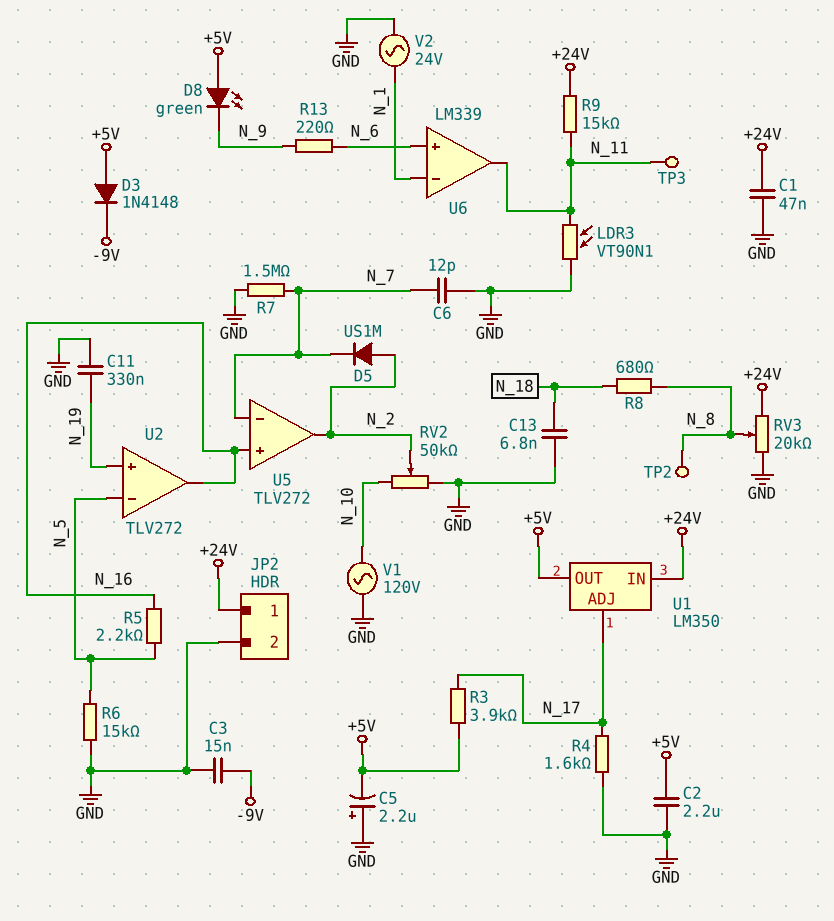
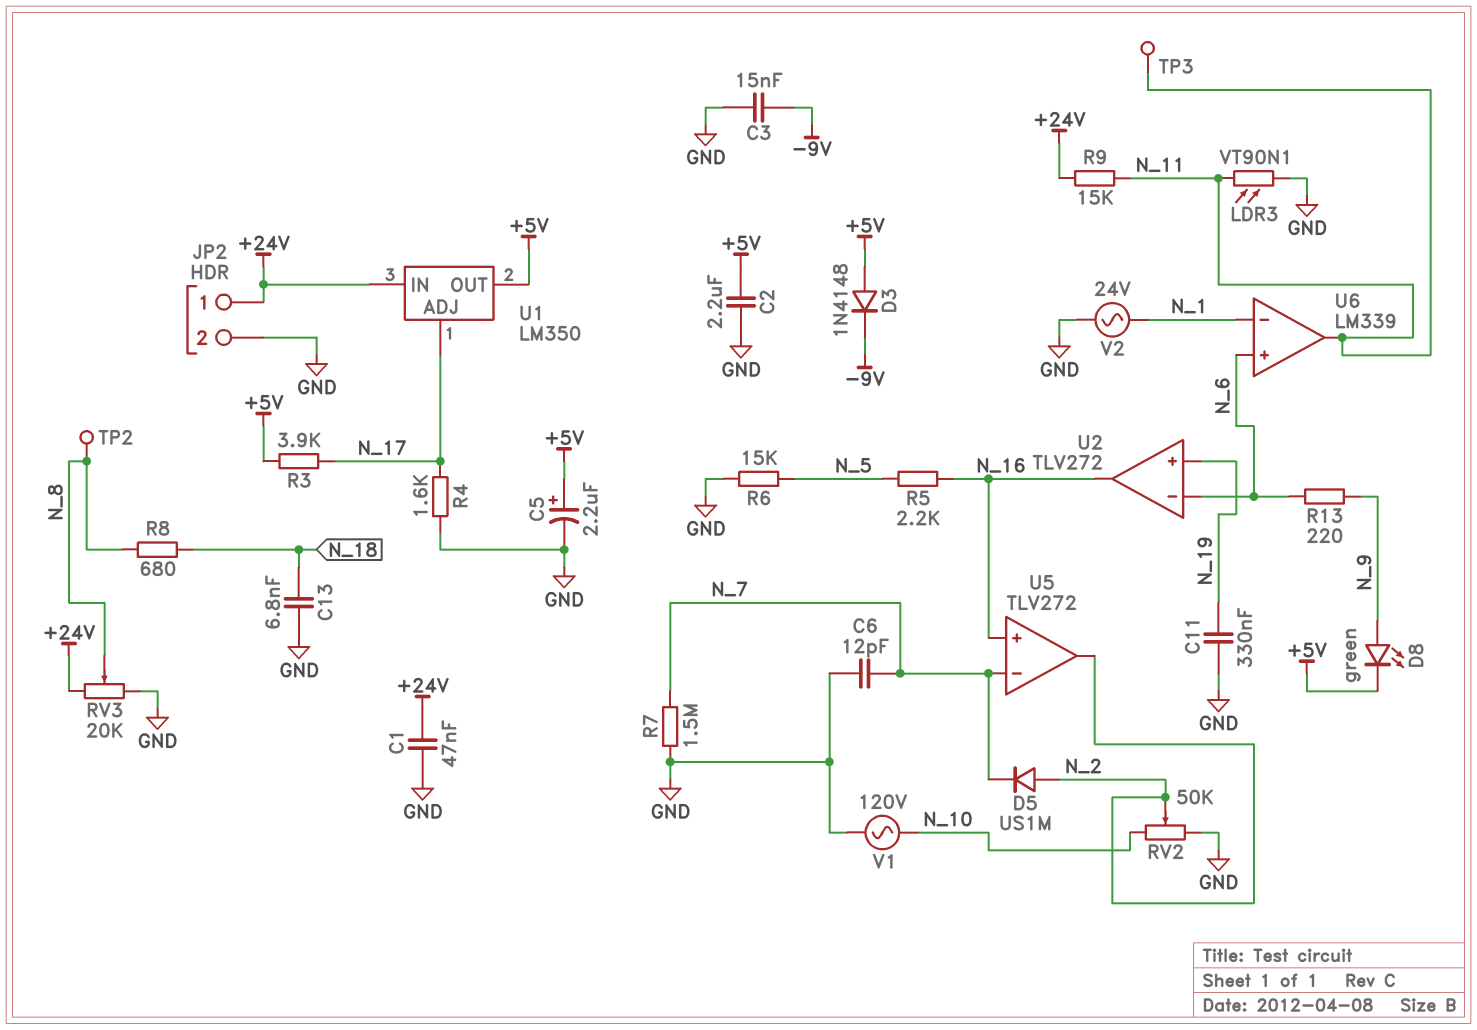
C5: 2.2uF (plus GND, minus +5V) -> 2.2uF (plus +5V, minus GND)
D8: LED green (A +5V, K N_9) -> LED green (A N_9, K +5V)
U2 pin in-: N_5 -> N_6

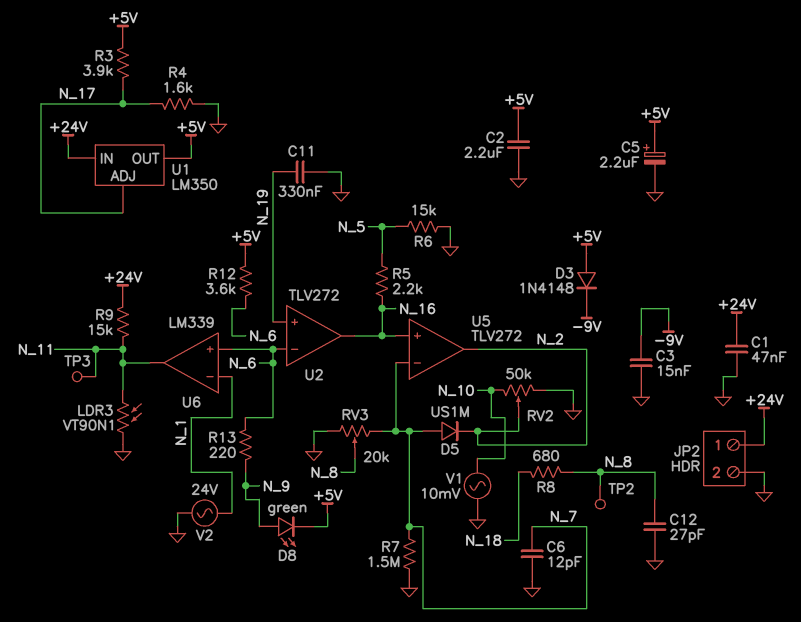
C12: none -> 27pF (GND, N_8)
C13: 6.8nF (GND, N_18) -> none
D5: diode US1M (A N_2, K N_7) -> diode US1M (A N_7, K N_2)
R12: none -> 3.6k (+5V, N_6)
RV3: 20k (+24V, GND, wiper N_8) -> 20k (GND, N_7, wiper N_8)
V1: AC 120V (GND, N_10) -> AC 10mV (GND, N_10)

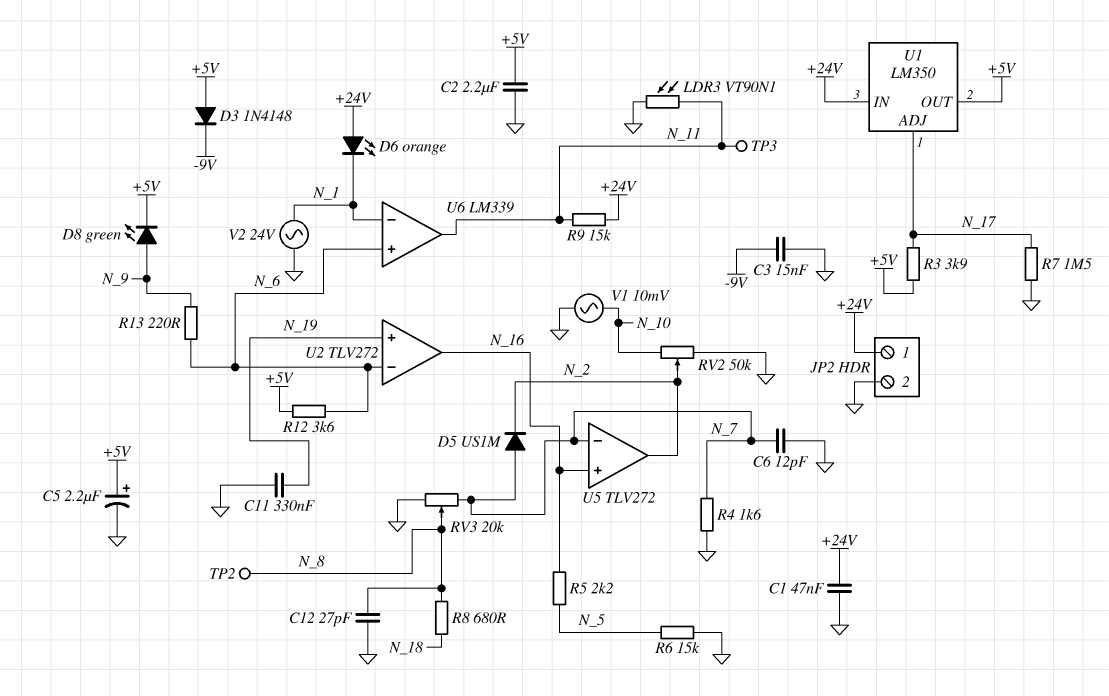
D6: none -> LED orange (A +24V, K N_1)
R4: 1.6k (GND, N_17) -> 1.6k (GND, N_7)
R7: 1.5M (GND, N_7) -> 1.5M (GND, N_17)

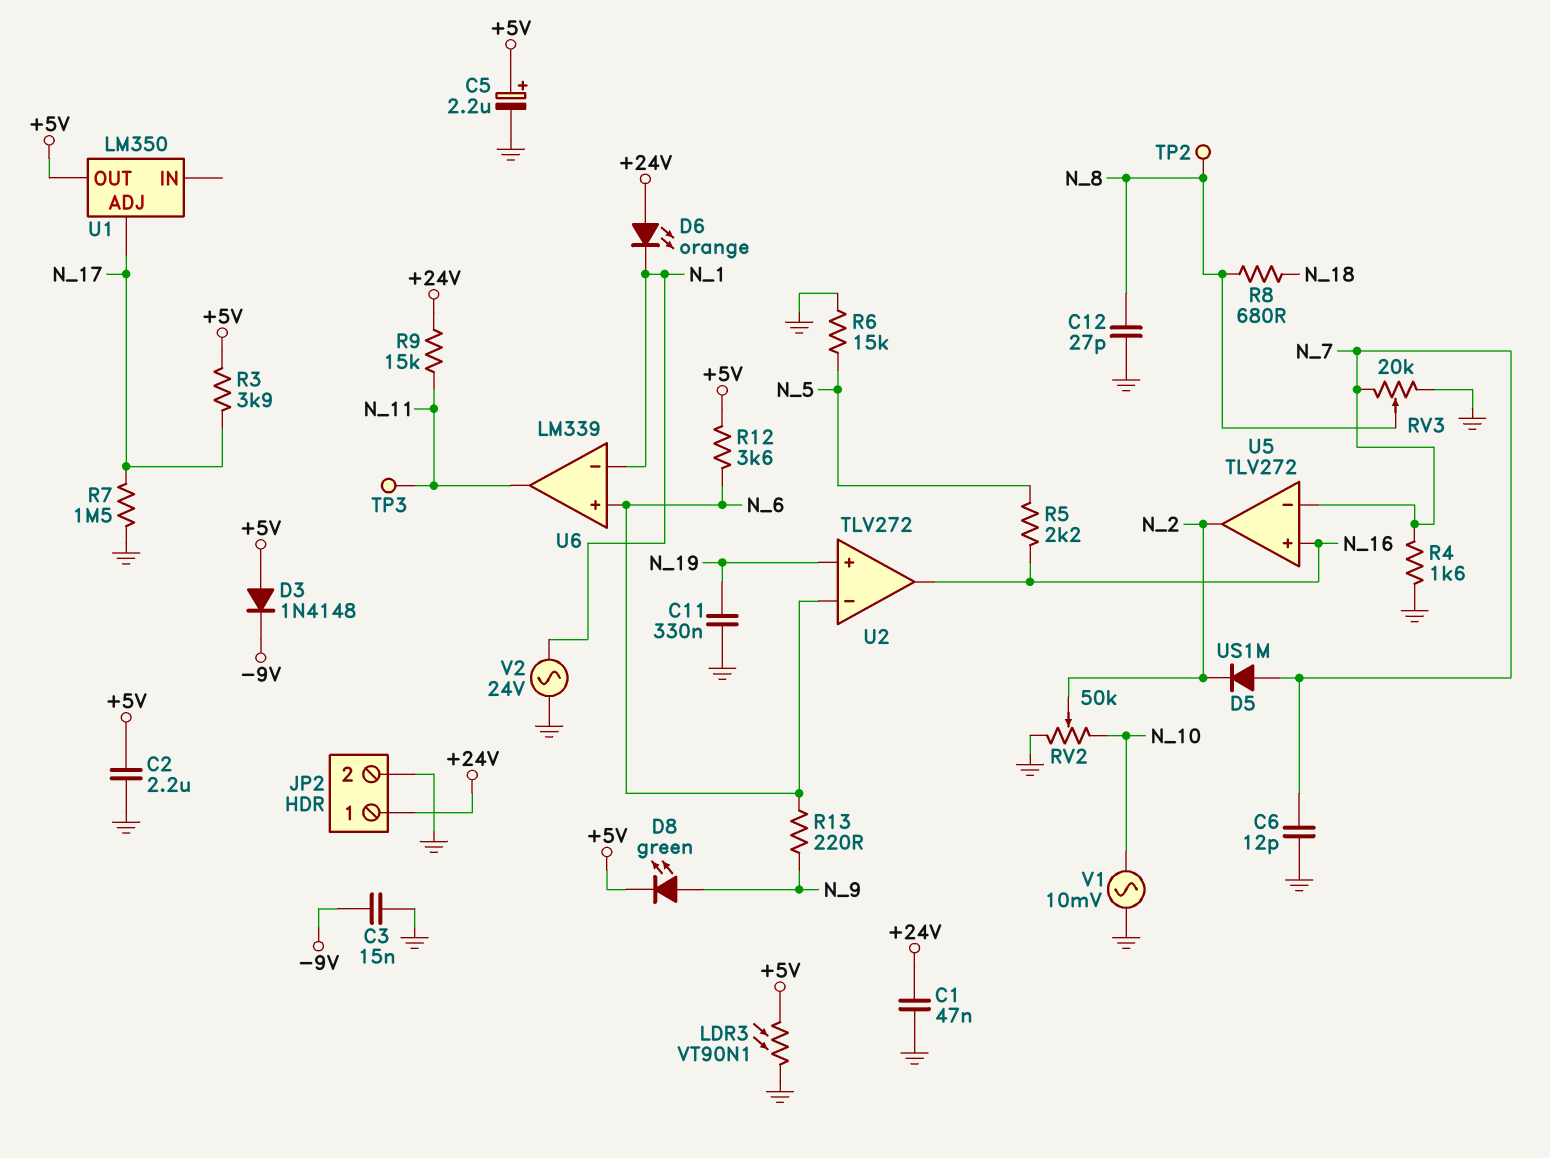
LDR3: VT90N1 (GND, N_11) -> VT90N1 (+5V, GND)
U1 pin IN: +24V -> none

